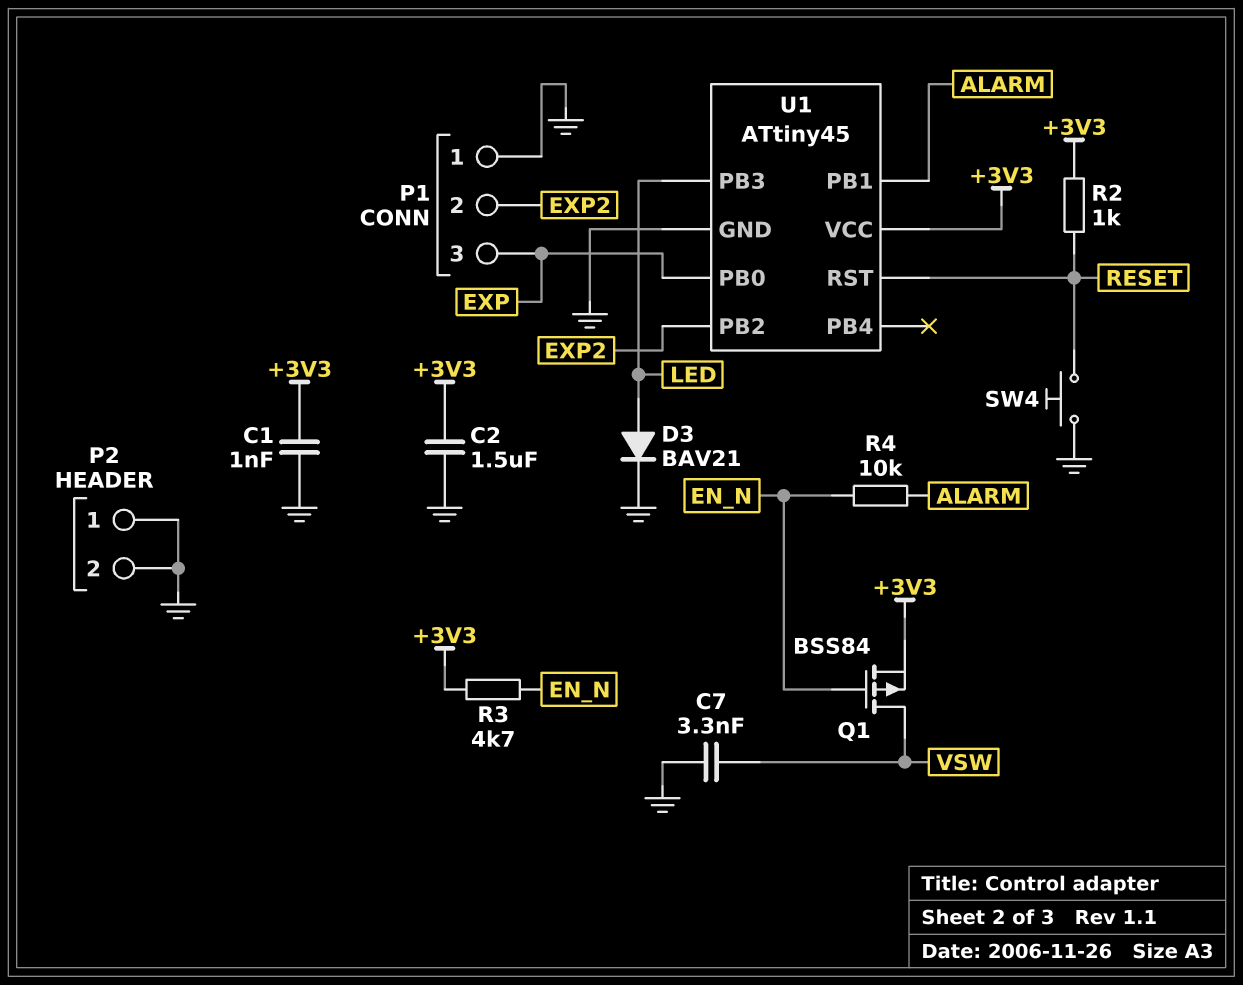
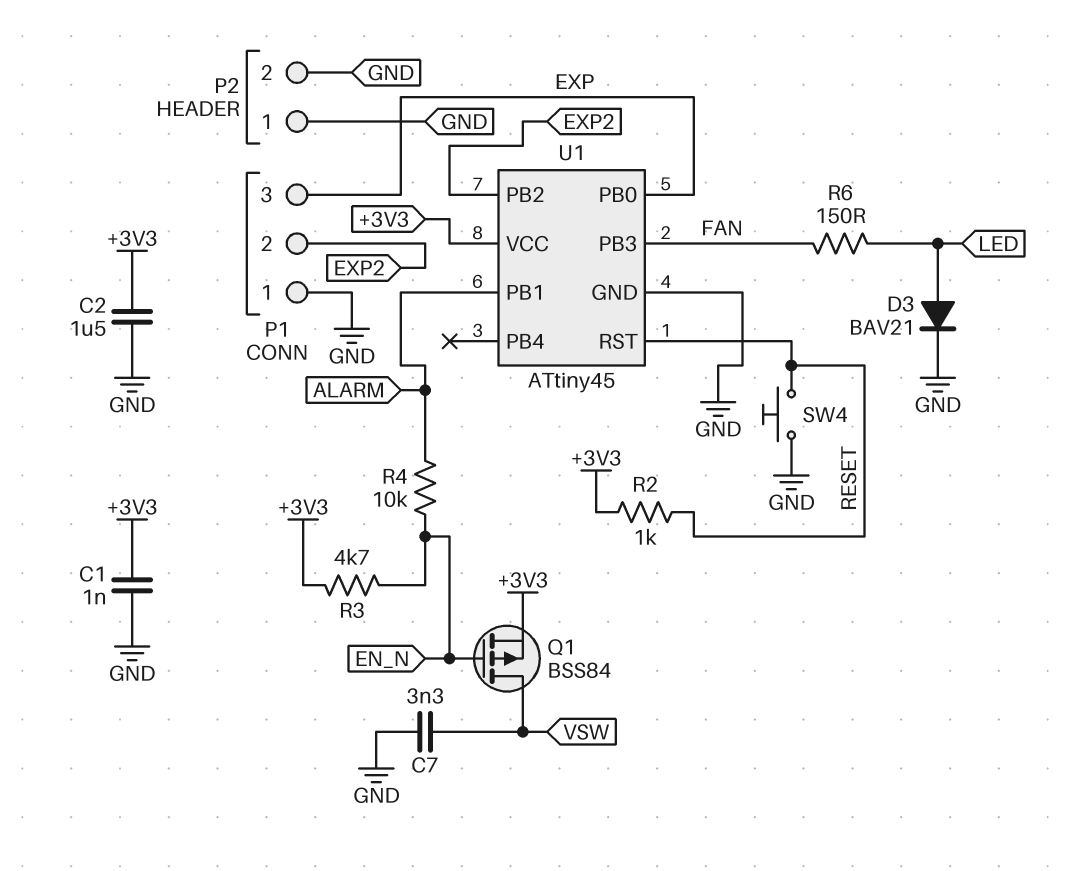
R6: none -> 150 (FAN, LED)
U1 pin PB3: LED -> FAN

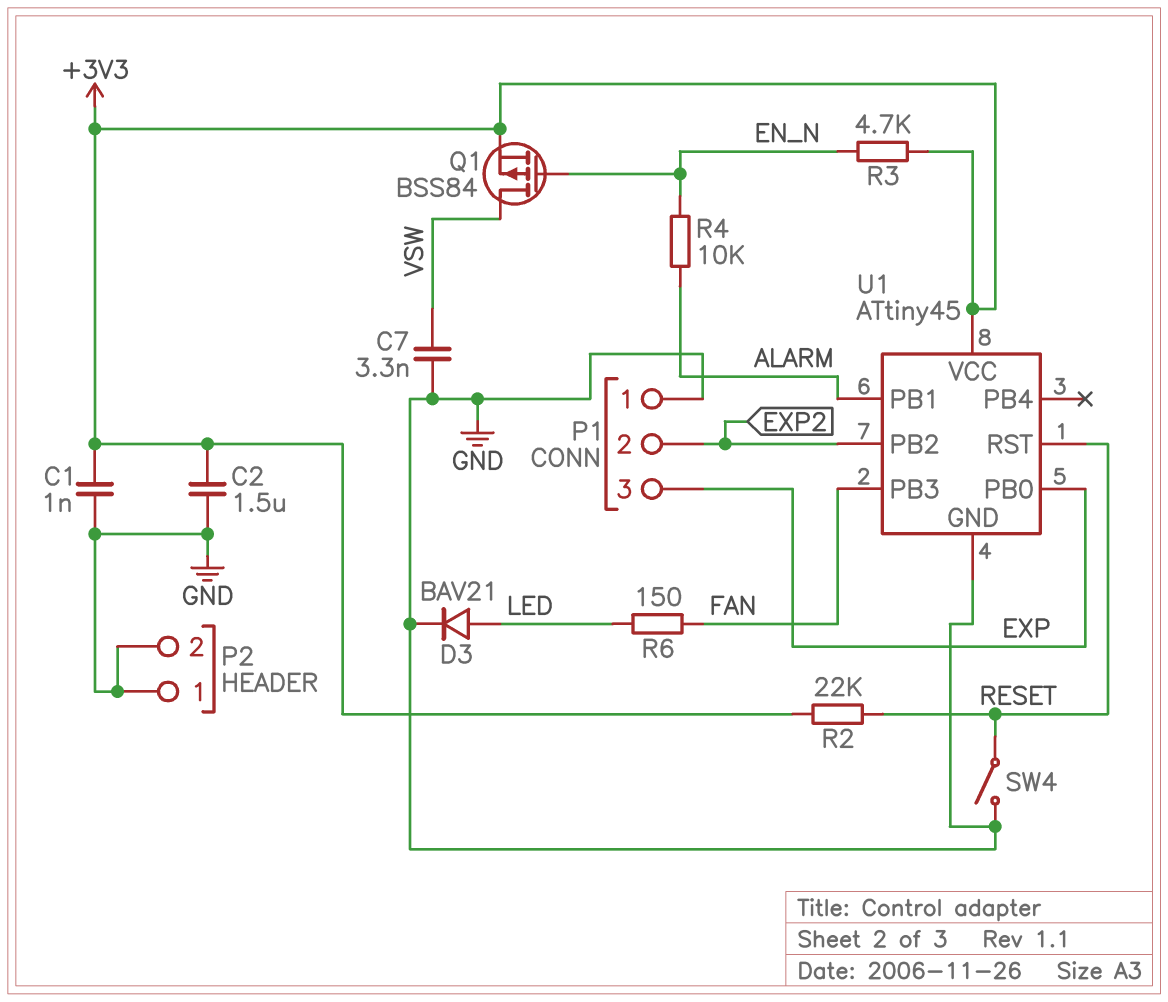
R2: 1k (+3V3, RESET) -> 22k (+3V3, RESET)
SW4: button (GND, RESET) -> switch (GND, RESET)

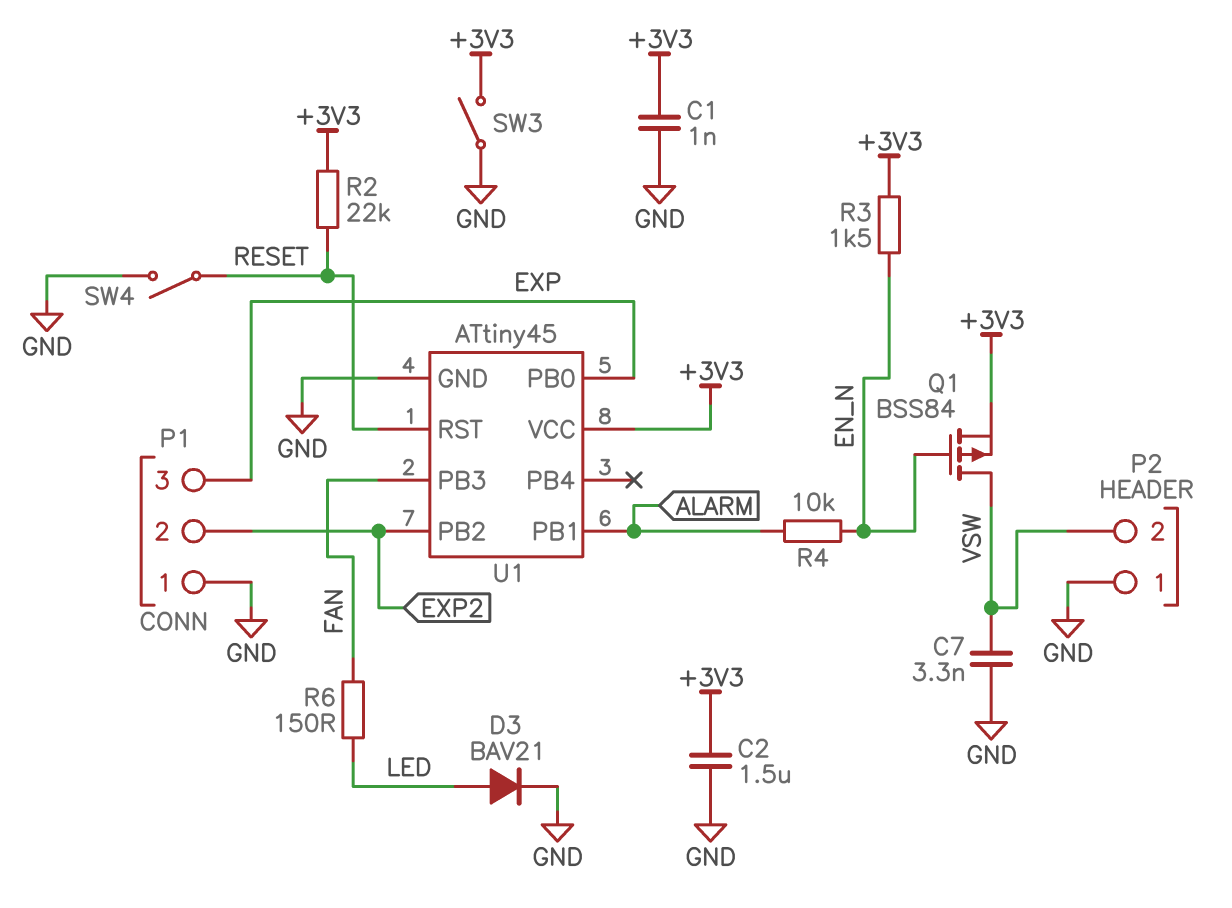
P2 pin 2: GND -> VSW
R3: 4.7k (+3V3, EN_N) -> 1.5k (+3V3, EN_N)
SW3: none -> switch (+3V3, GND)

